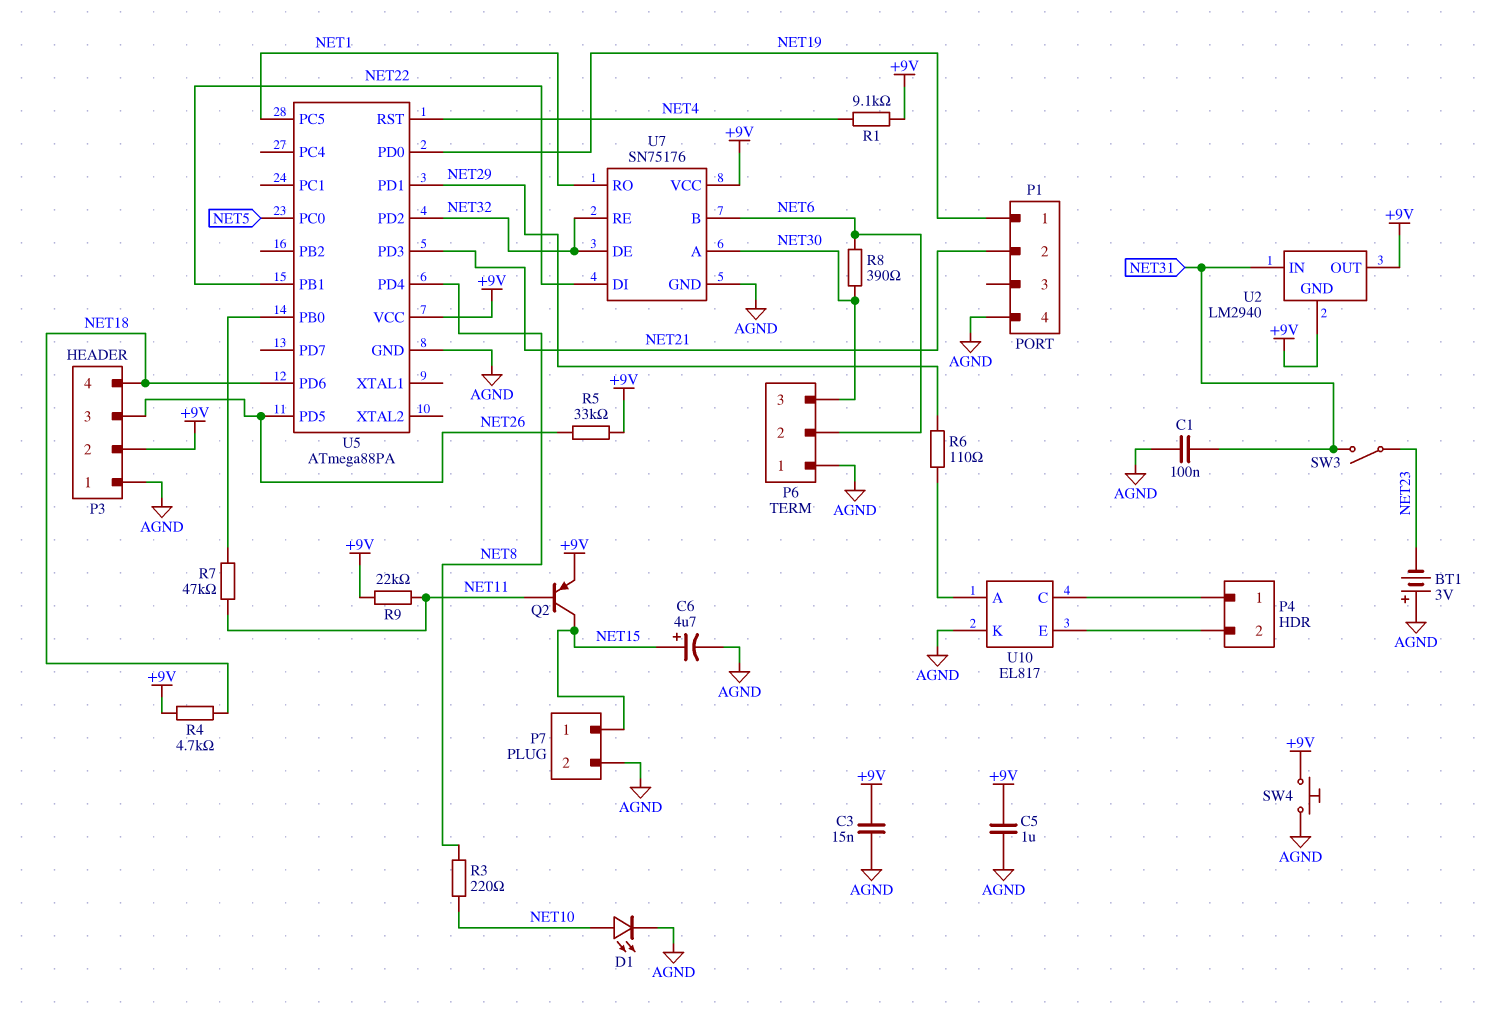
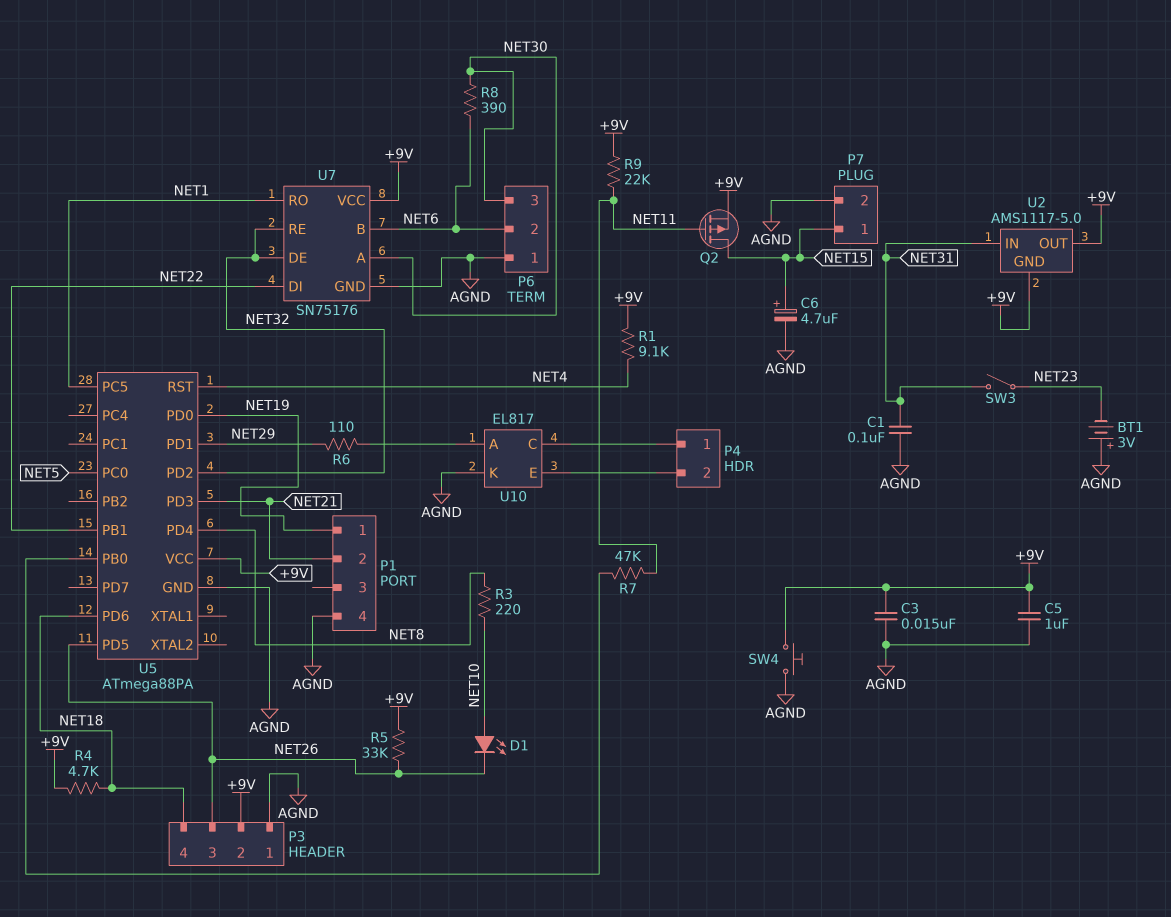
D1: LED (A NET10, K AGND) -> LED (A NET10, K NET26)
Q2: PNP (B NET11, C NET15, E +9V) -> PMOS (G NET11, D NET15, S +9V)
U2: LM2940 -> AMS1117-5.0

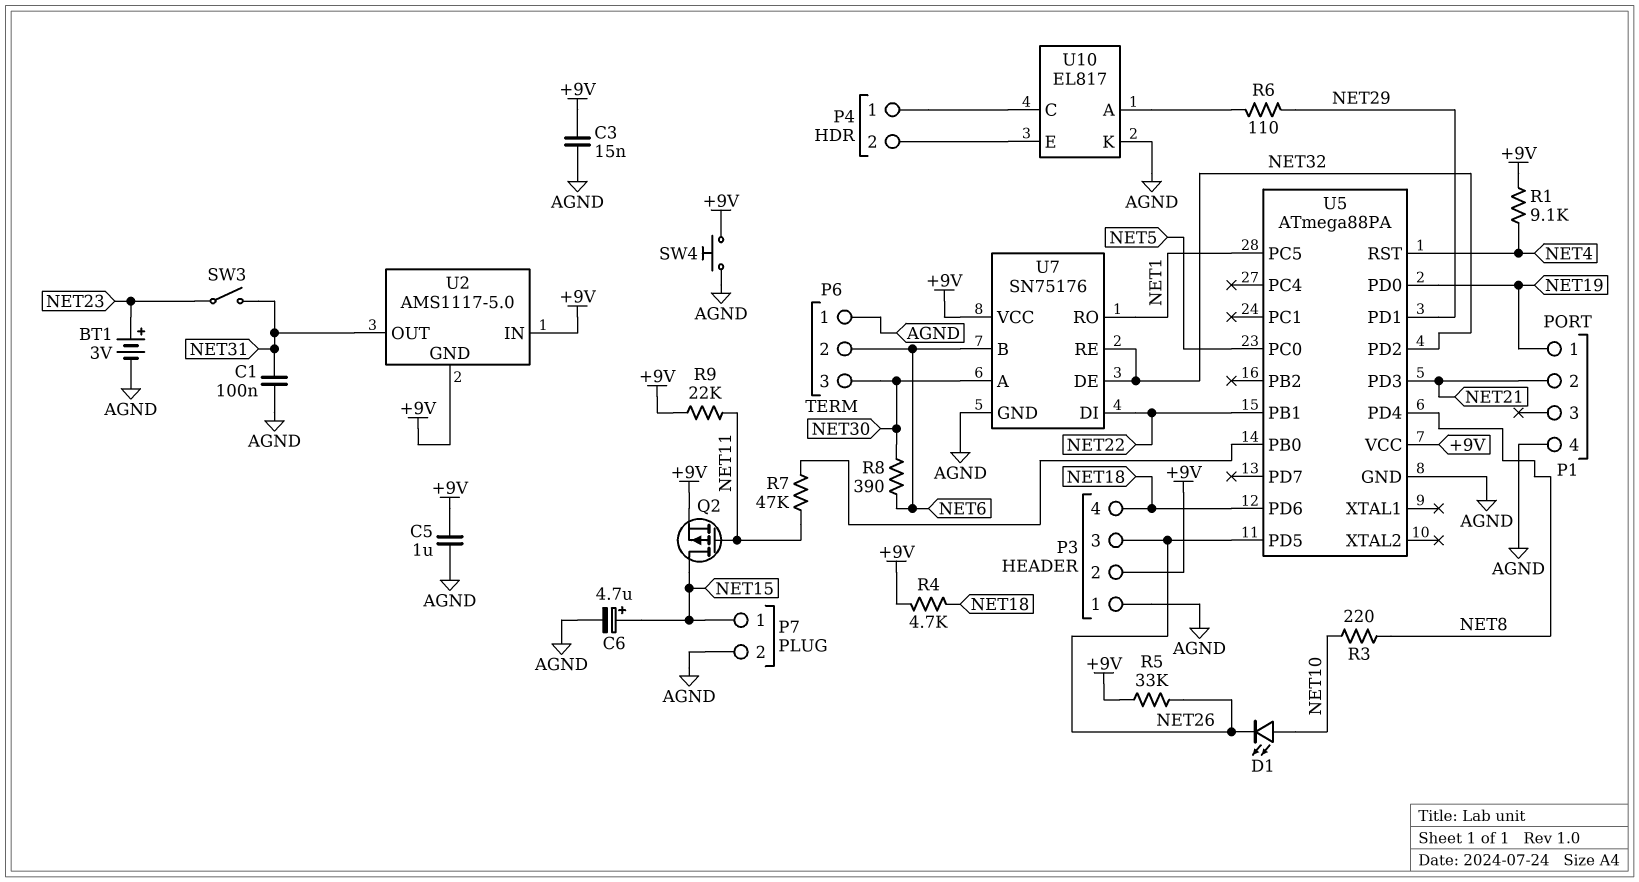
BT1: 3V (plus AGND, minus NET23) -> 3V (plus NET23, minus AGND)
U2 pin IN: NET31 -> +9V
U2 pin OUT: +9V -> NET31

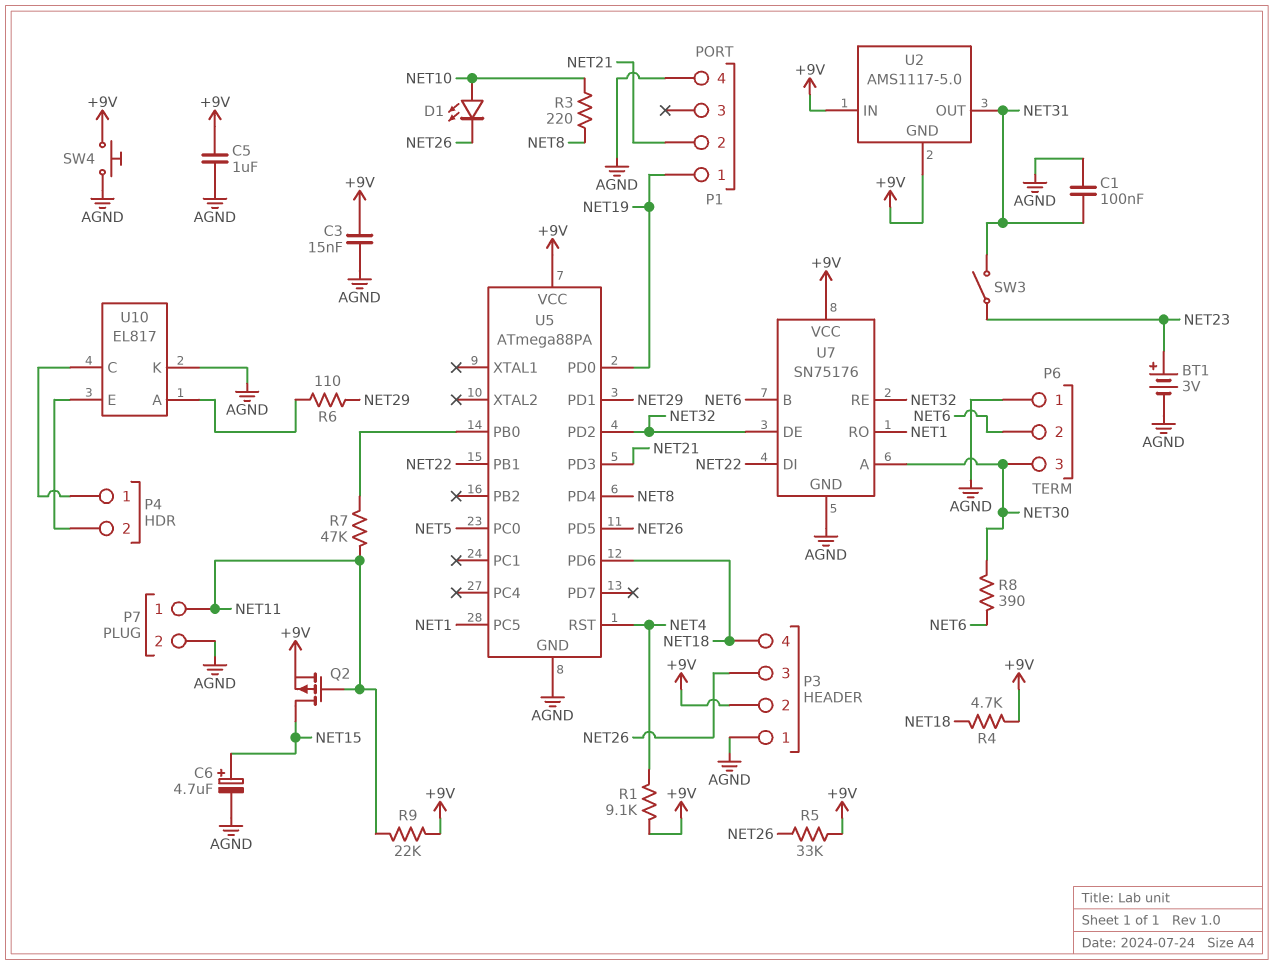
P7 pin 1: NET15 -> NET11

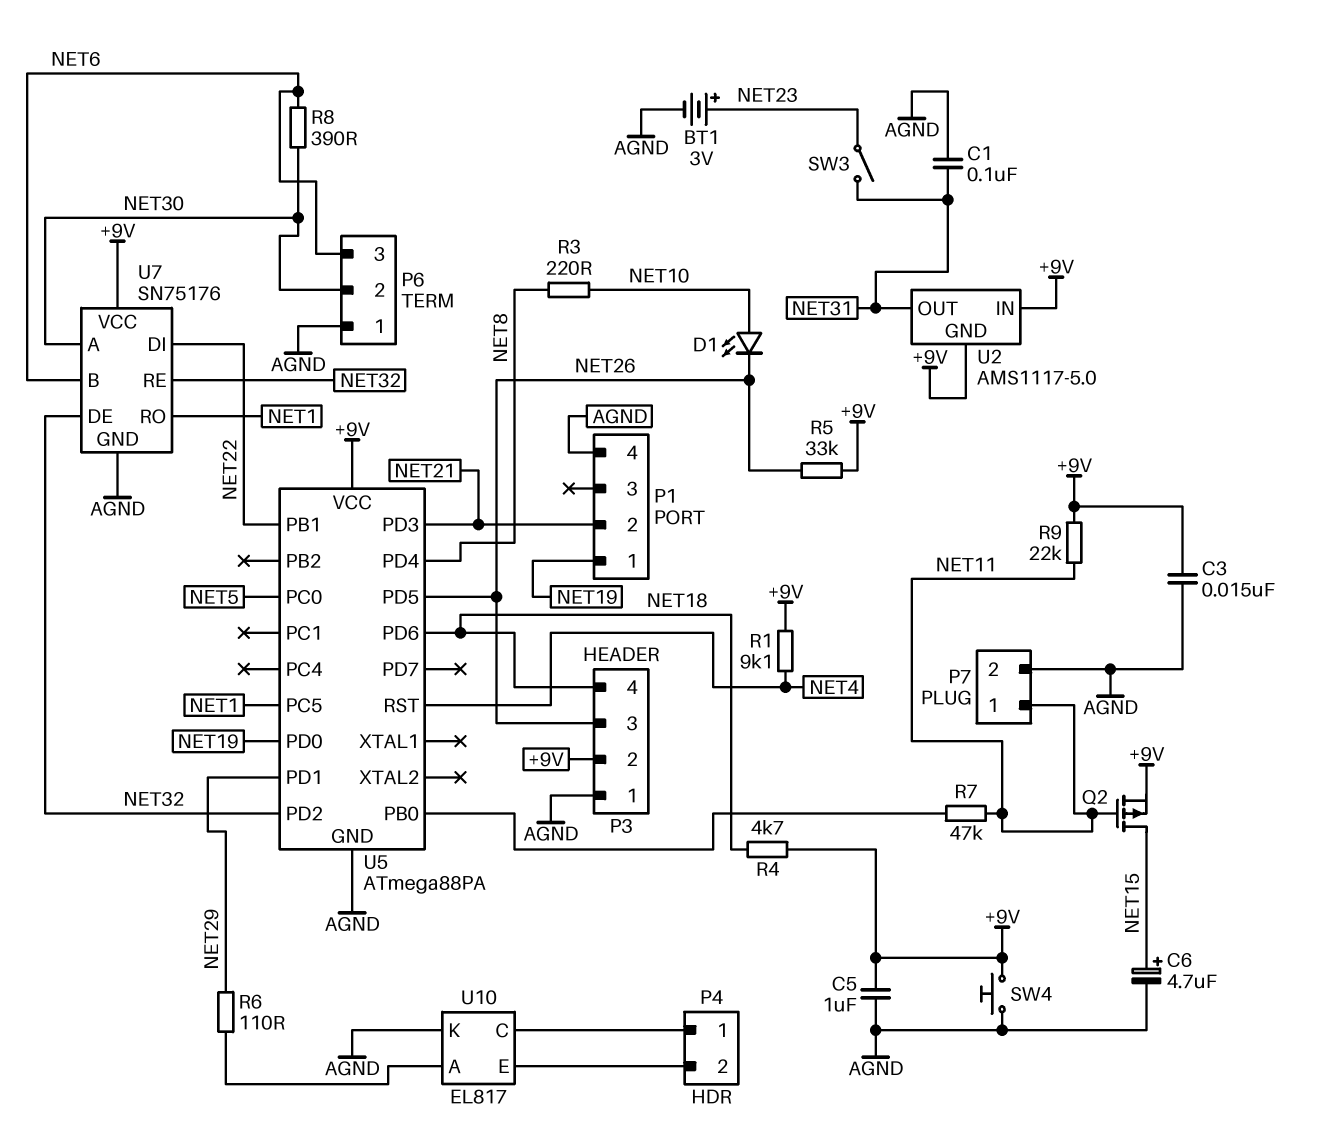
P6 pin 2: NET6 -> NET30
P6 pin 3: NET30 -> NET6

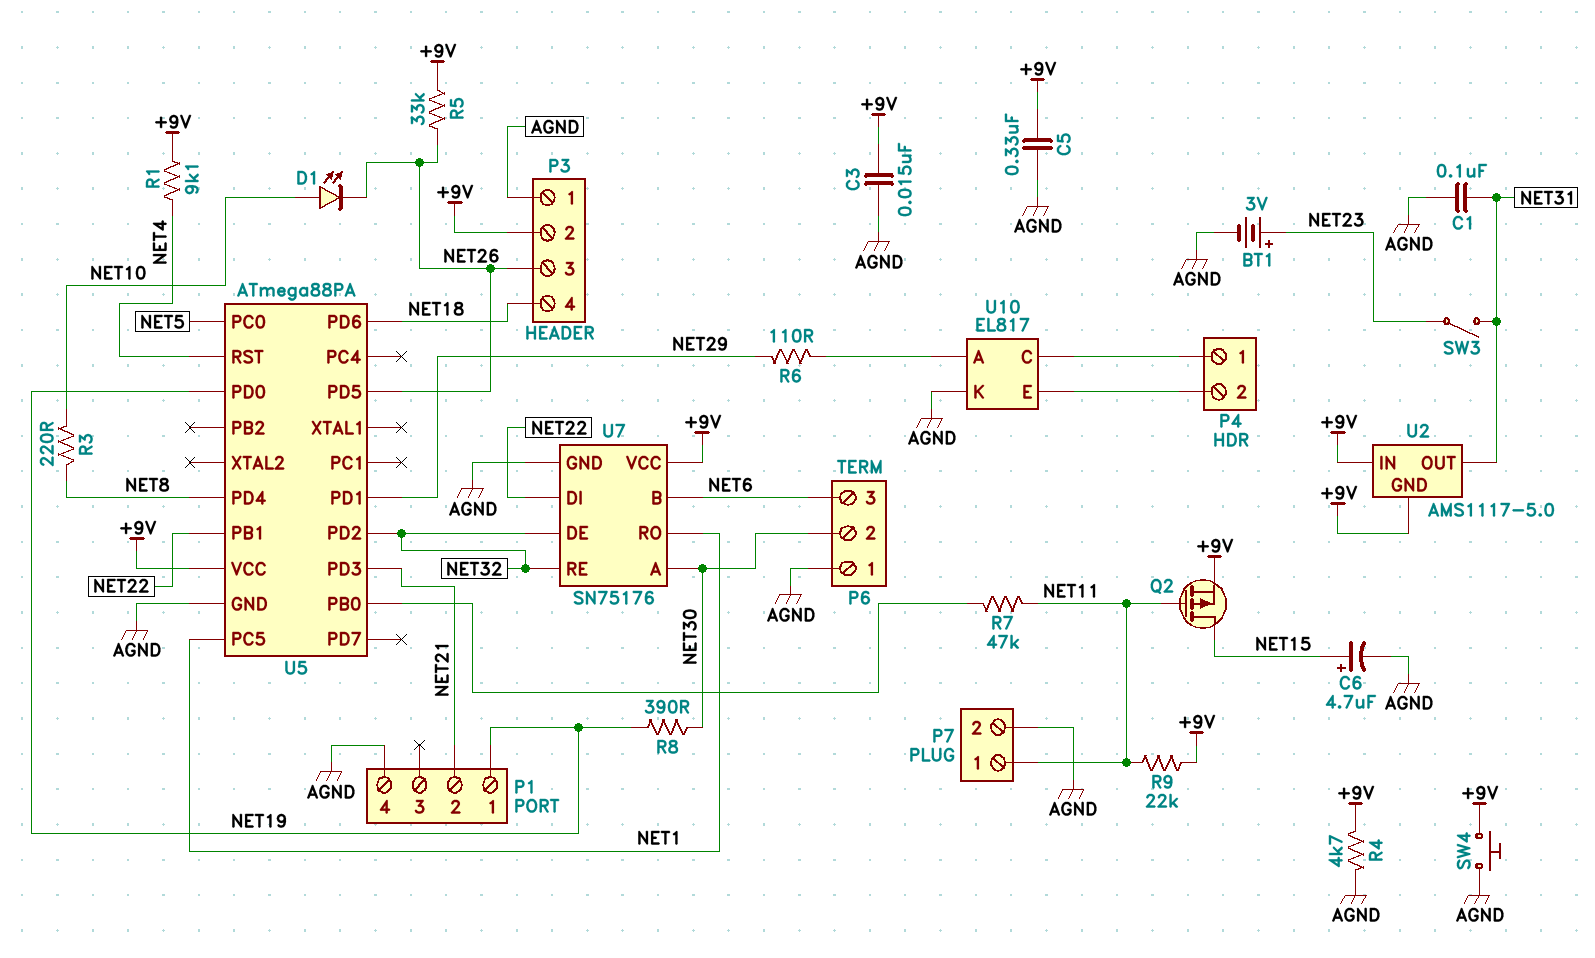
C5: 1uF (+9V, AGND) -> 330nF (+9V, AGND)
R4: 4.7k (+9V, NET18) -> 4.7k (+9V, AGND)
R8: 390 (NET6, NET30) -> 390 (NET19, NET30)

